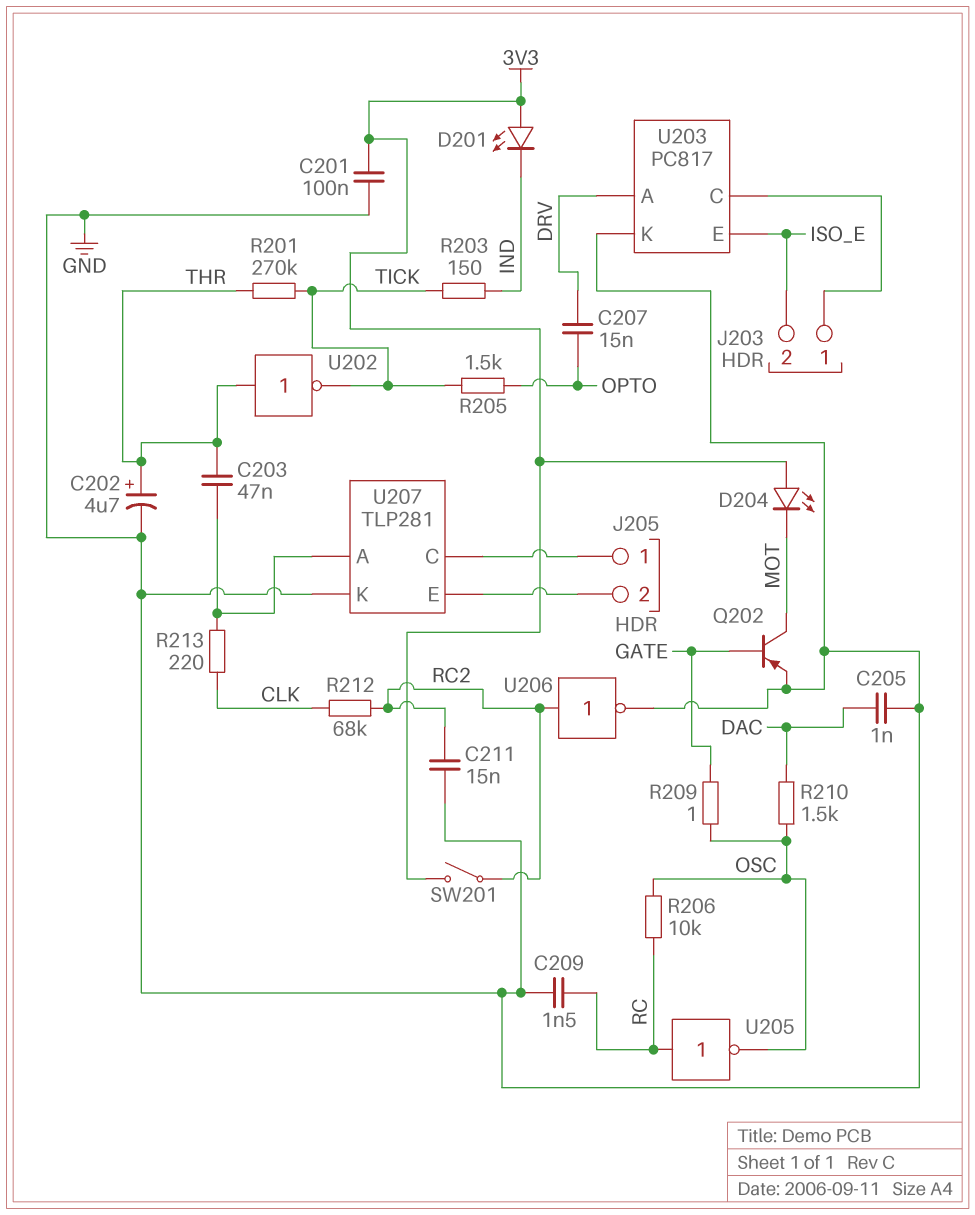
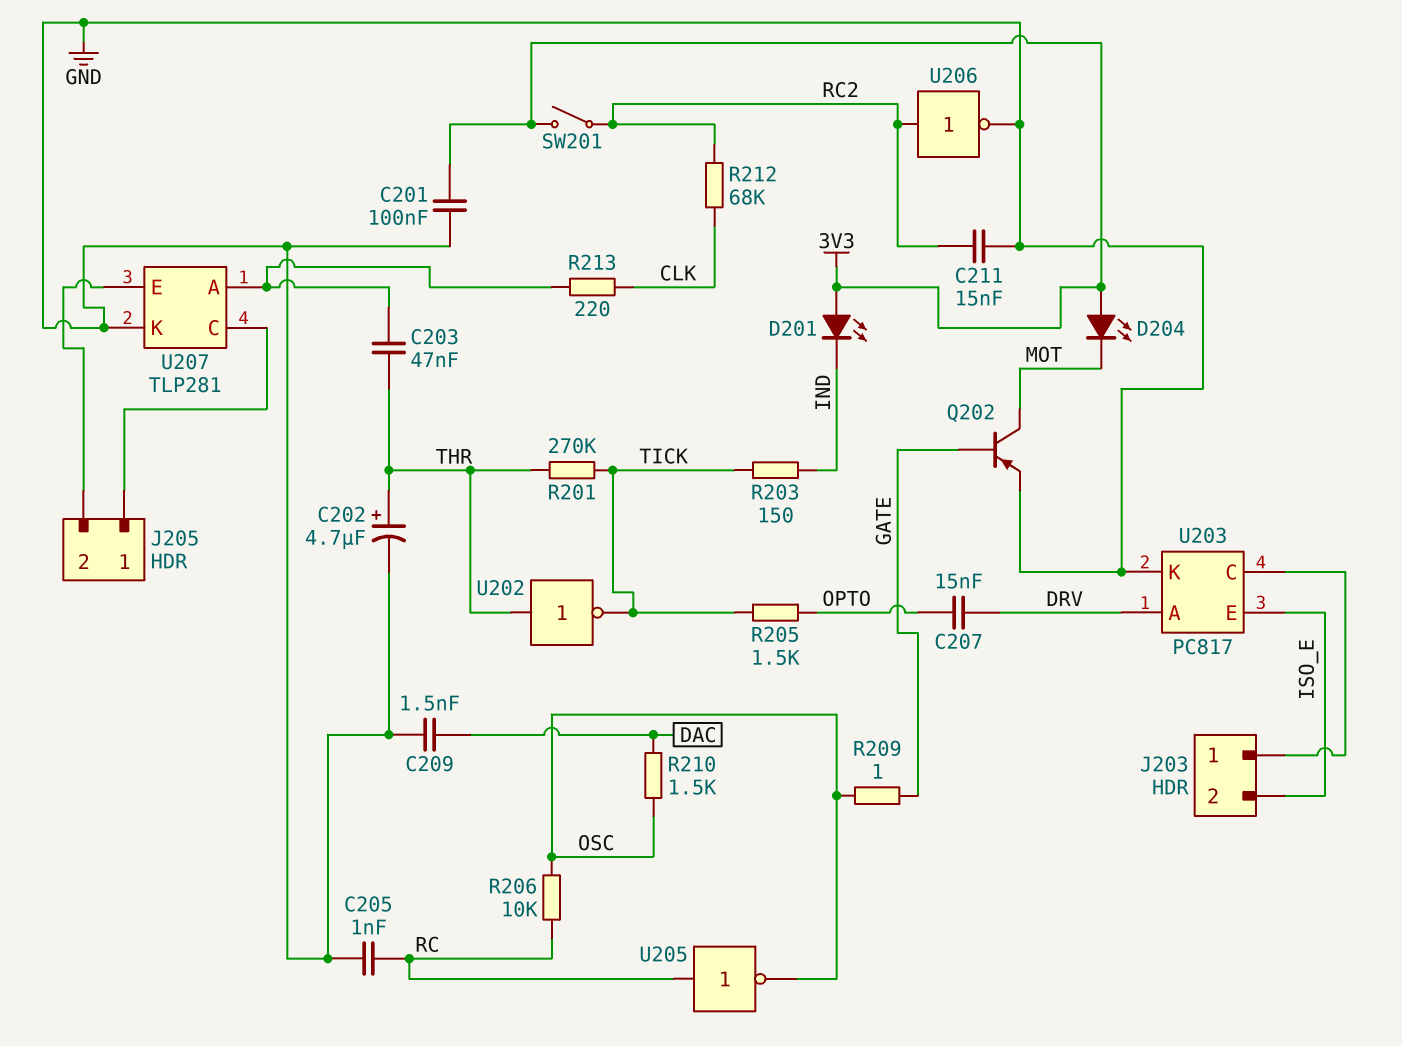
C205: 1nF (DAC, GND) -> 1nF (GND, RC)
C209: 1.5nF (GND, RC) -> 1.5nF (DAC, GND)

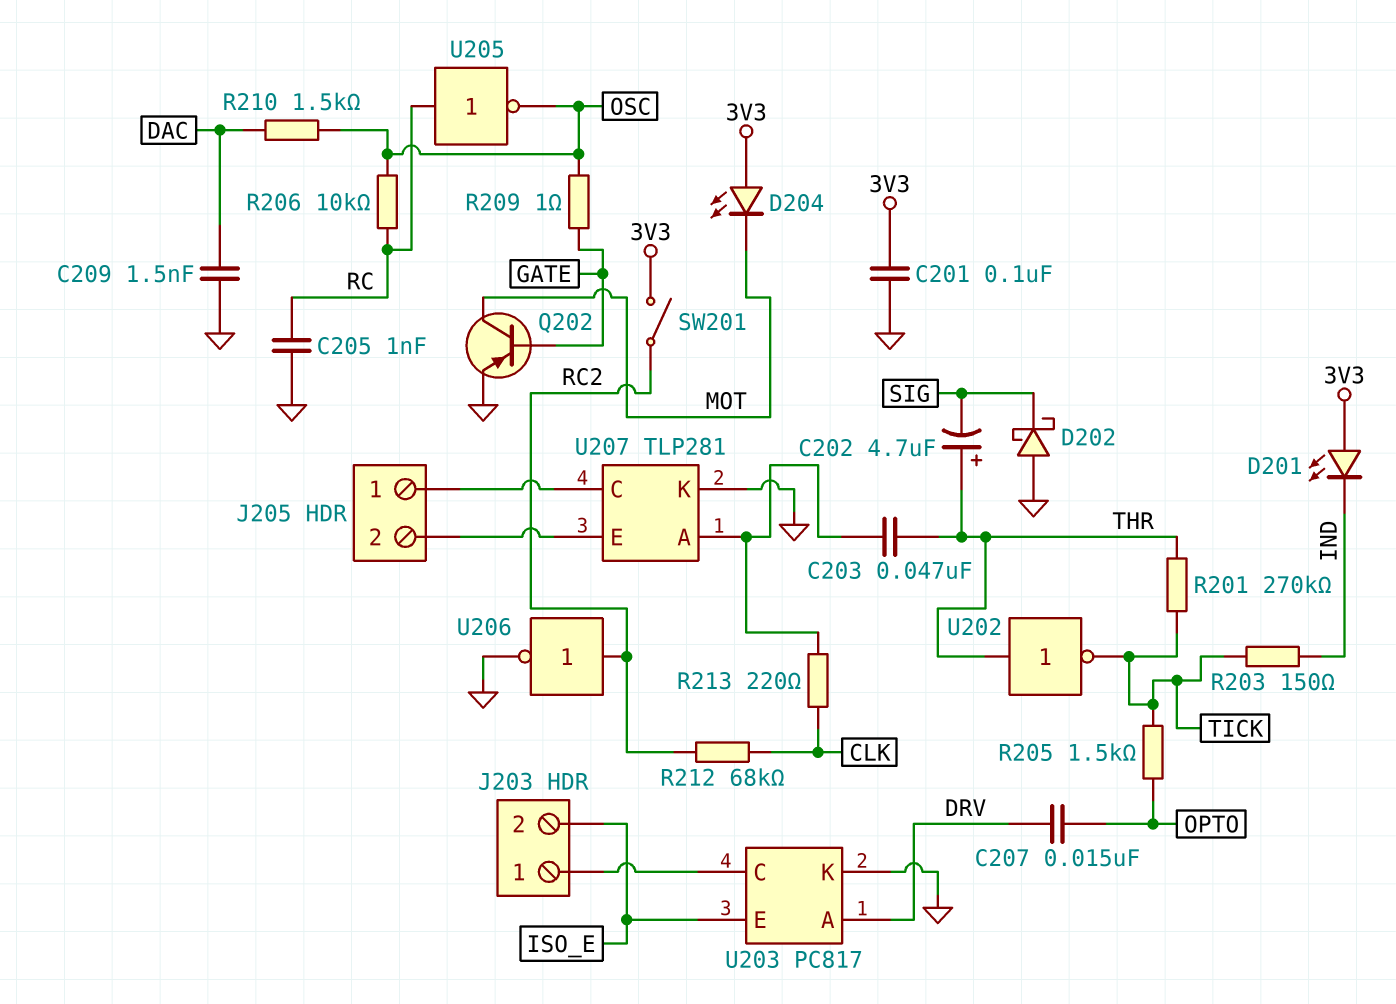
C202: 4.7uF (plus THR, minus GND) -> 4.7uF (plus THR, minus SIG)
C211: 15nF (GND, RC2) -> none
D202: none -> schottky (A GND, K SIG)

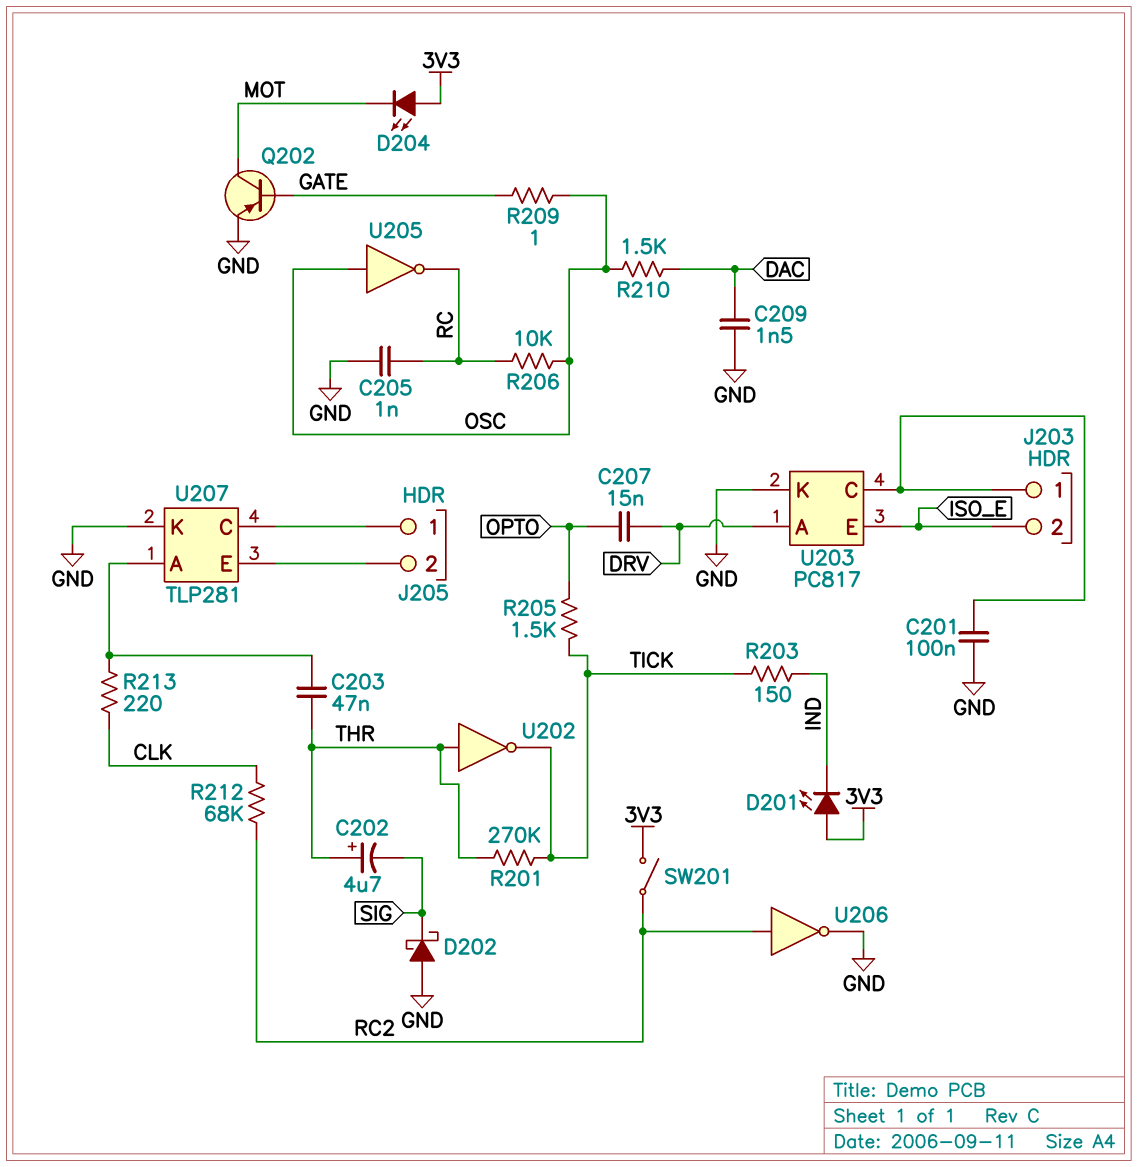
C201: 100nF (3V3, GND) -> 100nF (GND, J203/1)
U205: NOT (in RC, out OSC) -> NOT (in OSC, out RC)

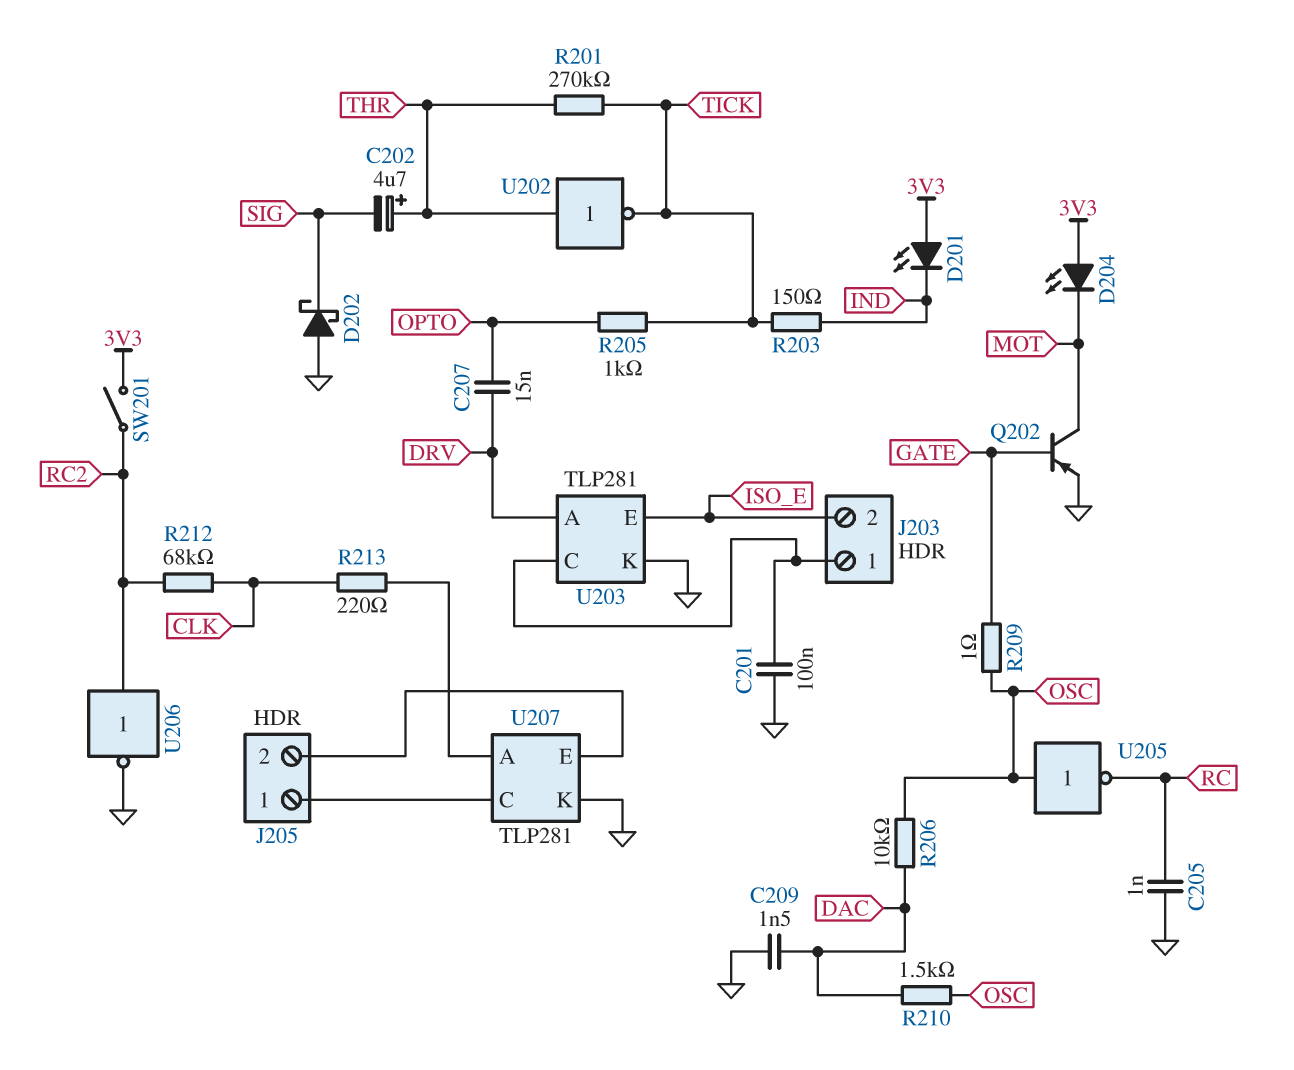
C203: 47nF (THR, U207/A) -> none
R205: 1.5k (OPTO, TICK) -> 1k (OPTO, TICK)
R206: 10k (OSC, RC) -> 10k (DAC, OSC)
U203: PC817 -> TLP281

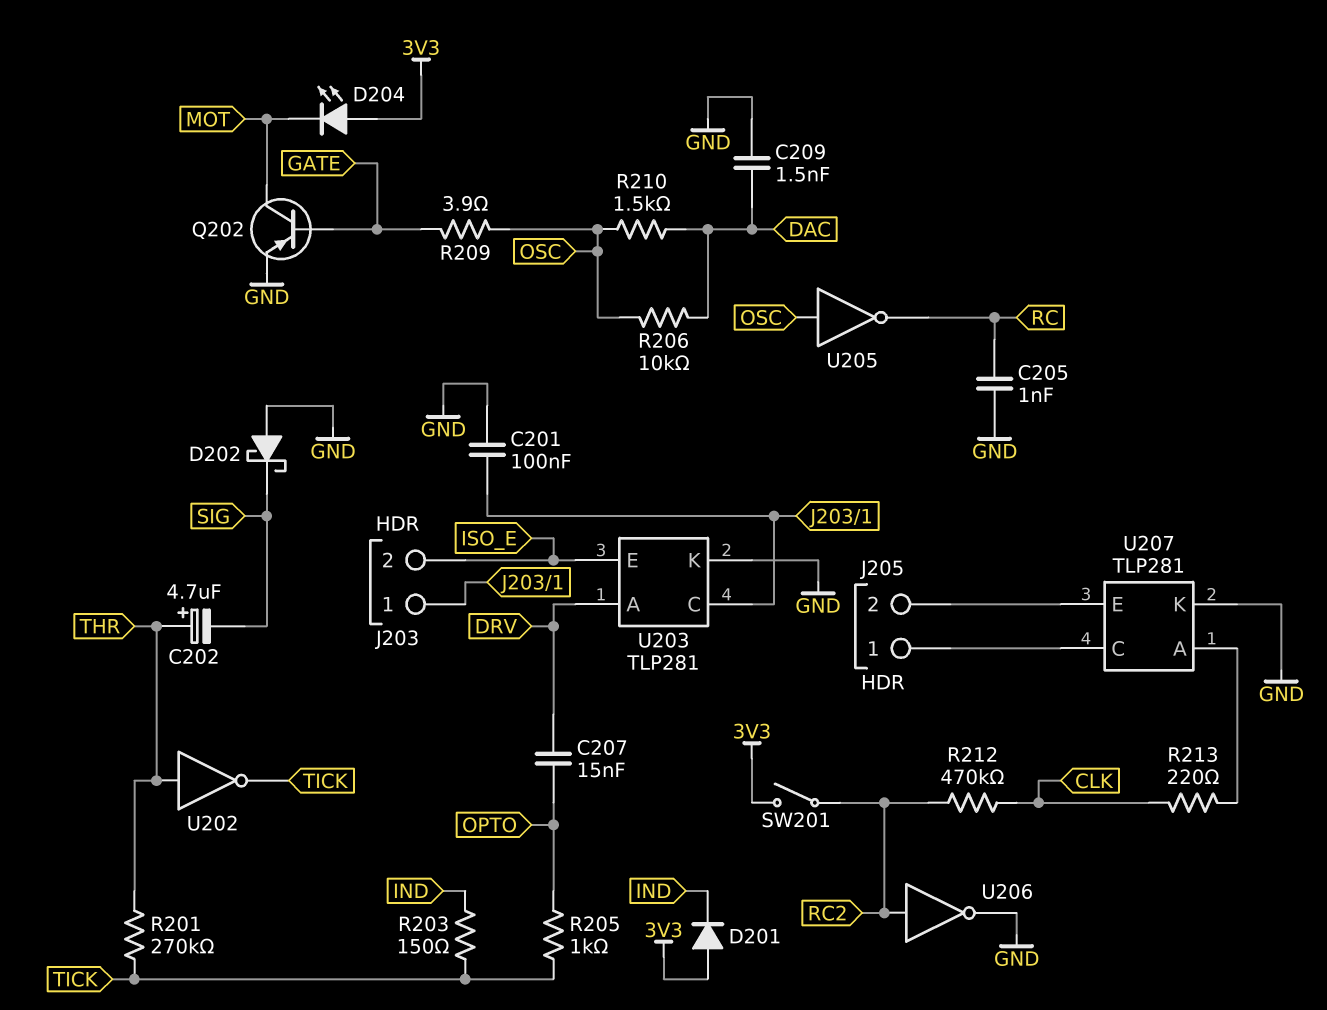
D201: LED (A 3V3, K IND) -> diode (A 3V3, K IND)
R209: 1 (GATE, OSC) -> 3.9 (GATE, OSC)
R212: 68k (CLK, RC2) -> 470k (CLK, RC2)

